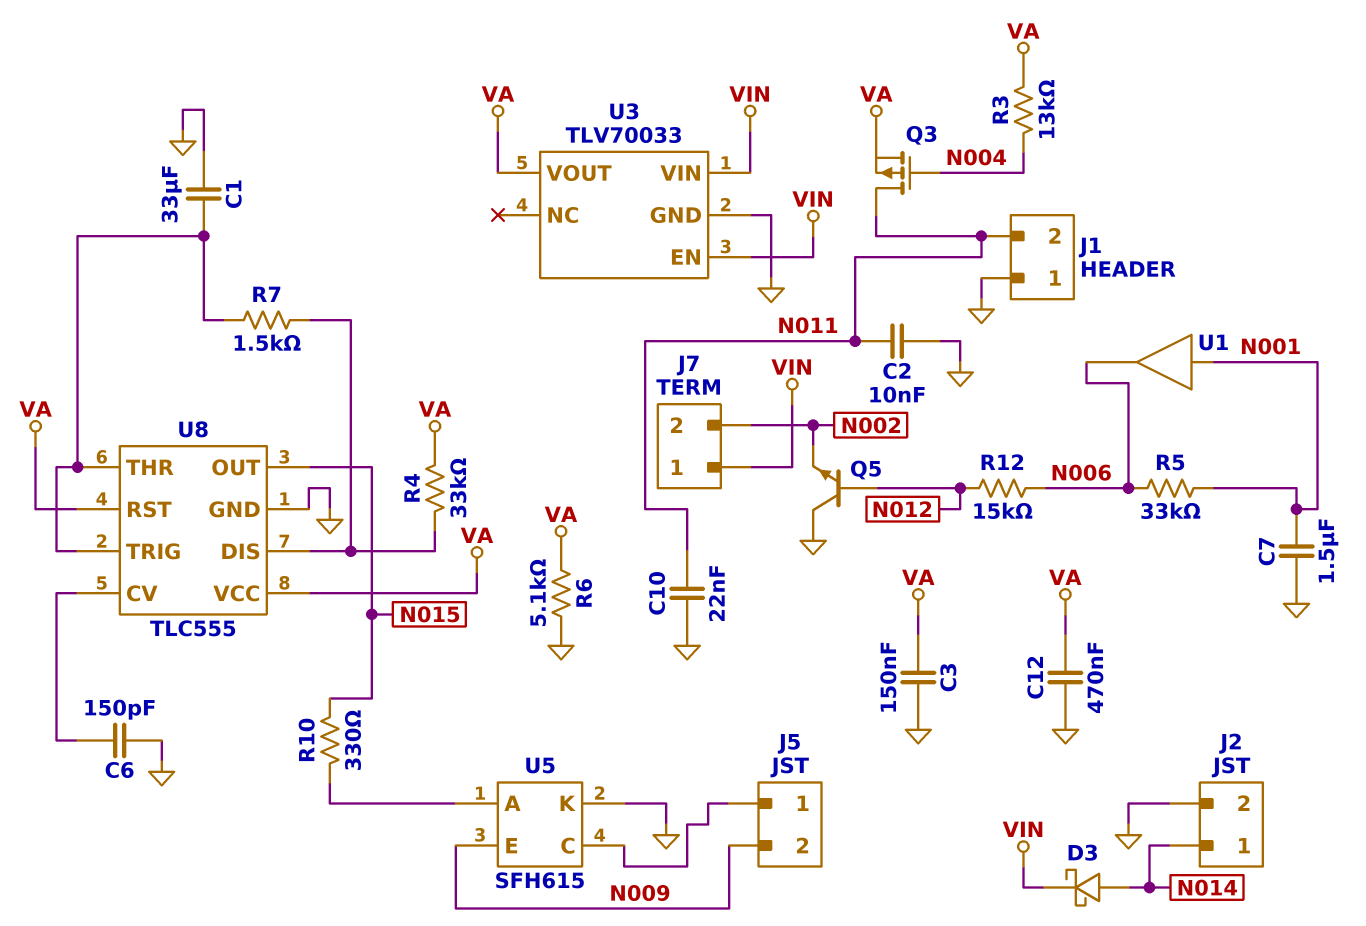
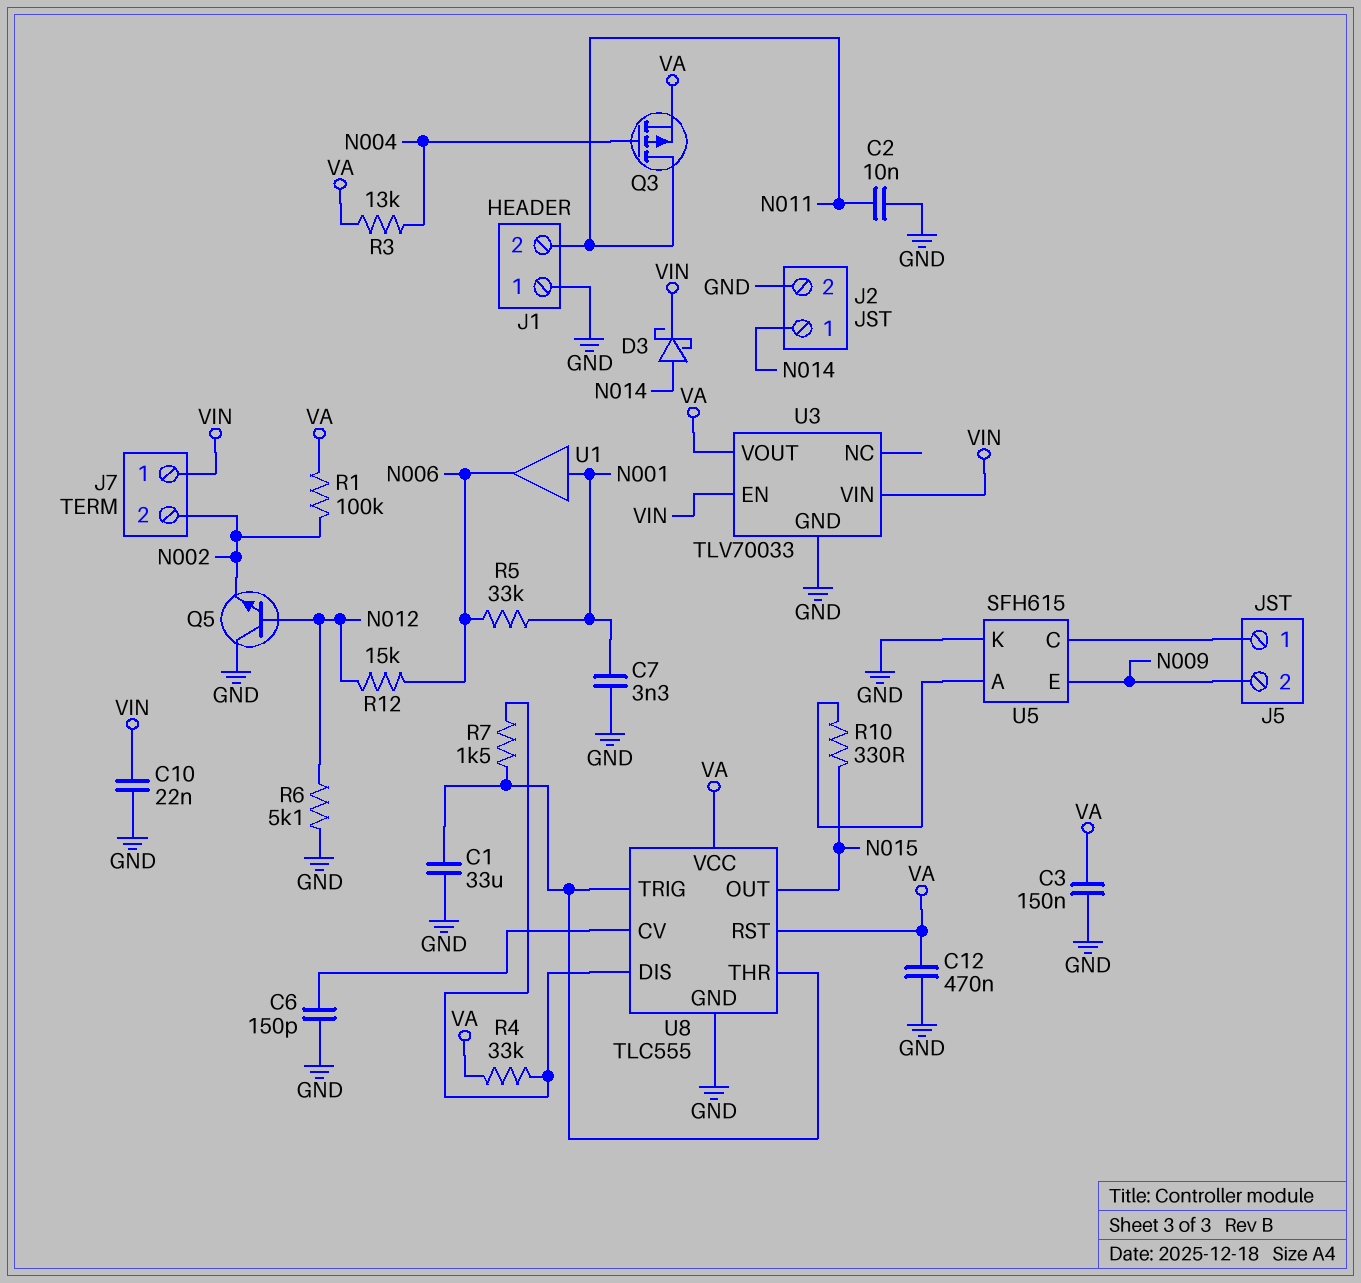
C7: 1.5uF (GND, N001) -> 3.3nF (GND, N001)
C10: 22nF (GND, N011) -> 22nF (GND, VIN)
R1: none -> 100k (N002, VA)
R6: 5.1k (GND, VA) -> 5.1k (GND, N012)

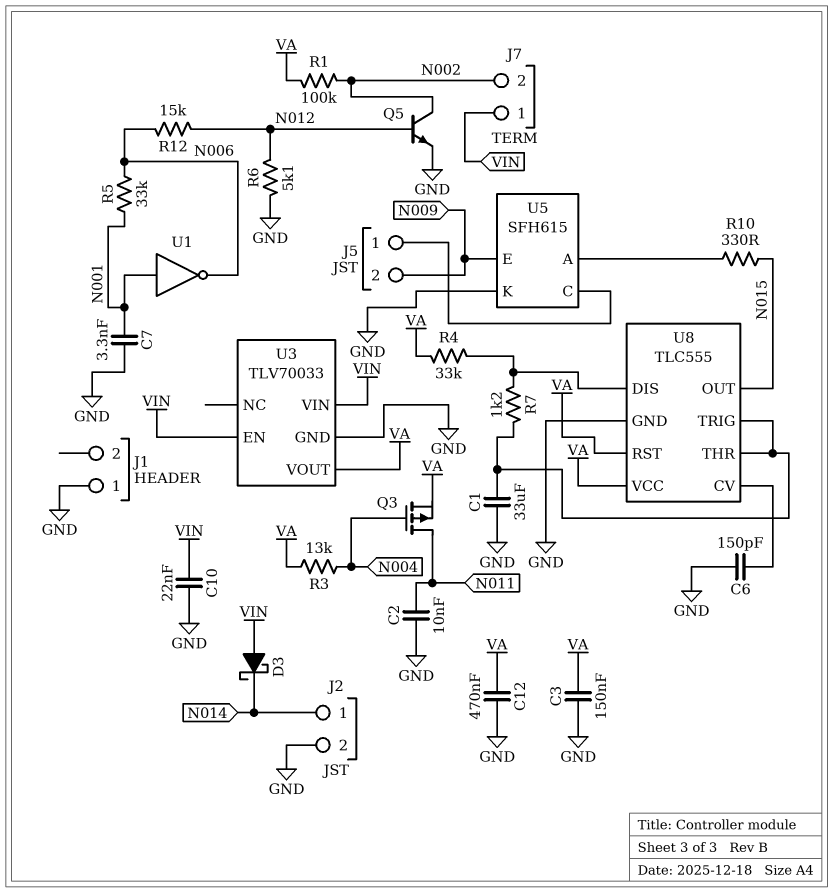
D3: schottky (A N014, K VIN) -> schottky (A VIN, K N014)
J1 pin 2: N011 -> none
Q5: NPN (B N012, C GND, E N002) -> NPN (B N012, C N002, E GND)
R7: 1.5k (U8/DIS, U8/THR) -> 1.2k (U8/DIS, U8/THR)
U1: buffer (in N001, out N006) -> NOT (in N001, out N006)

